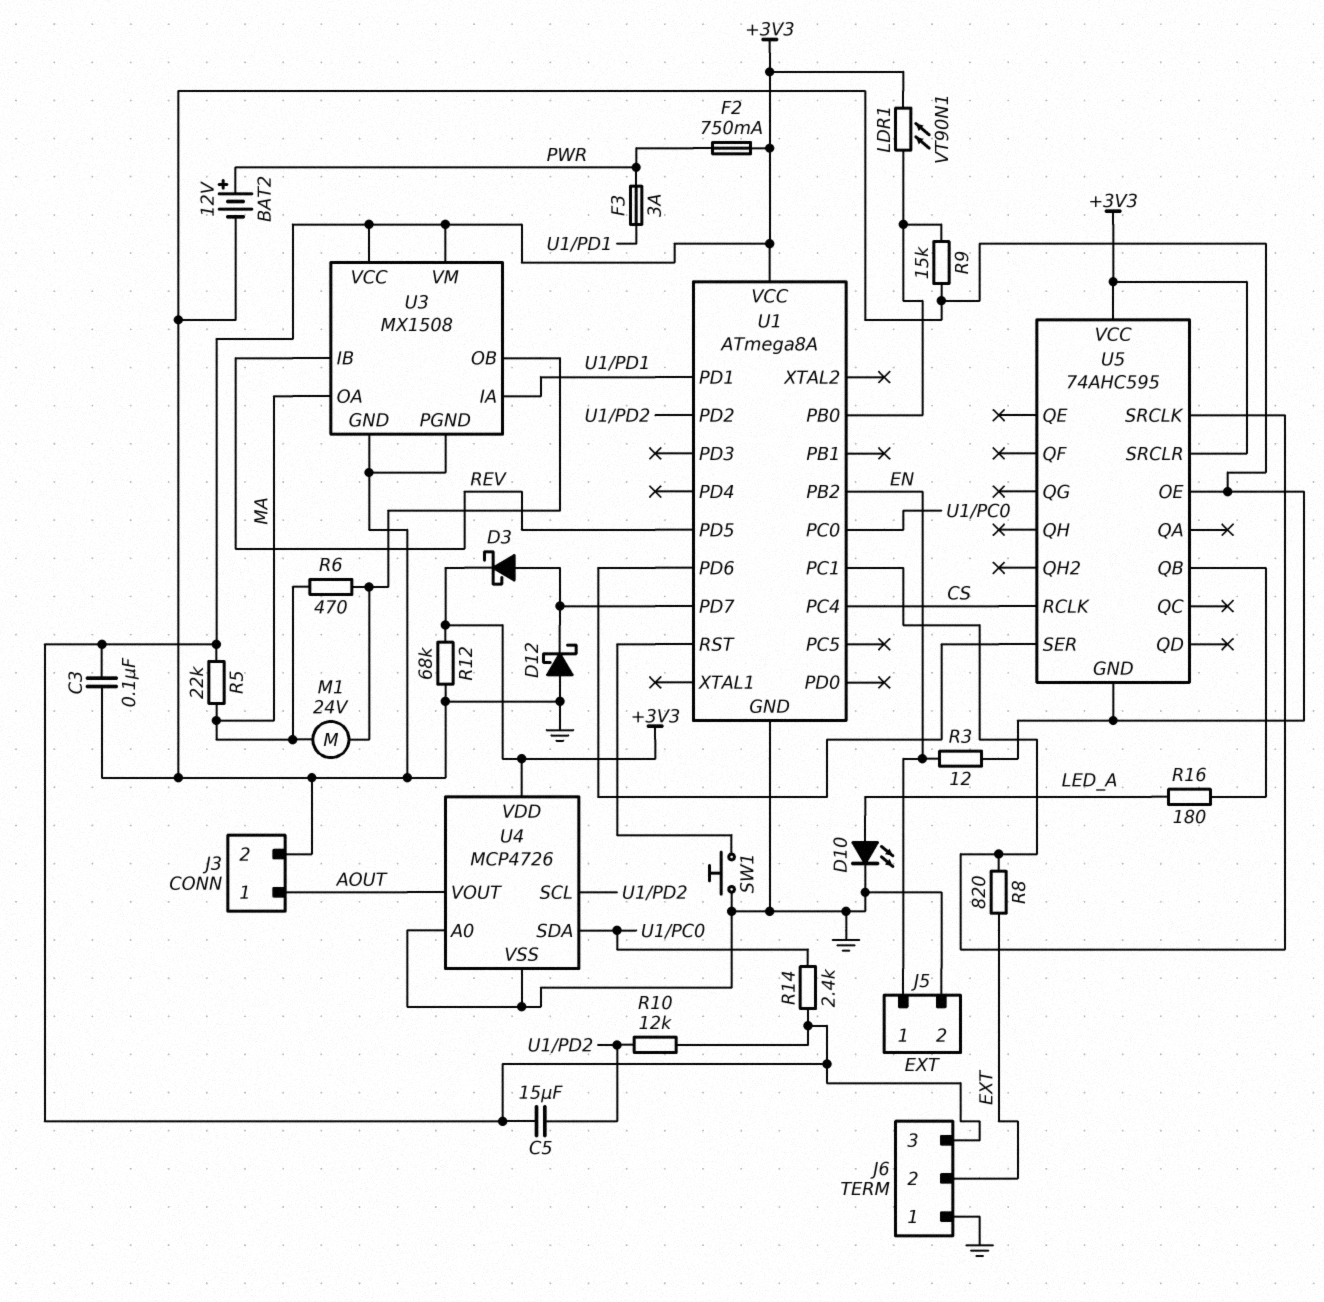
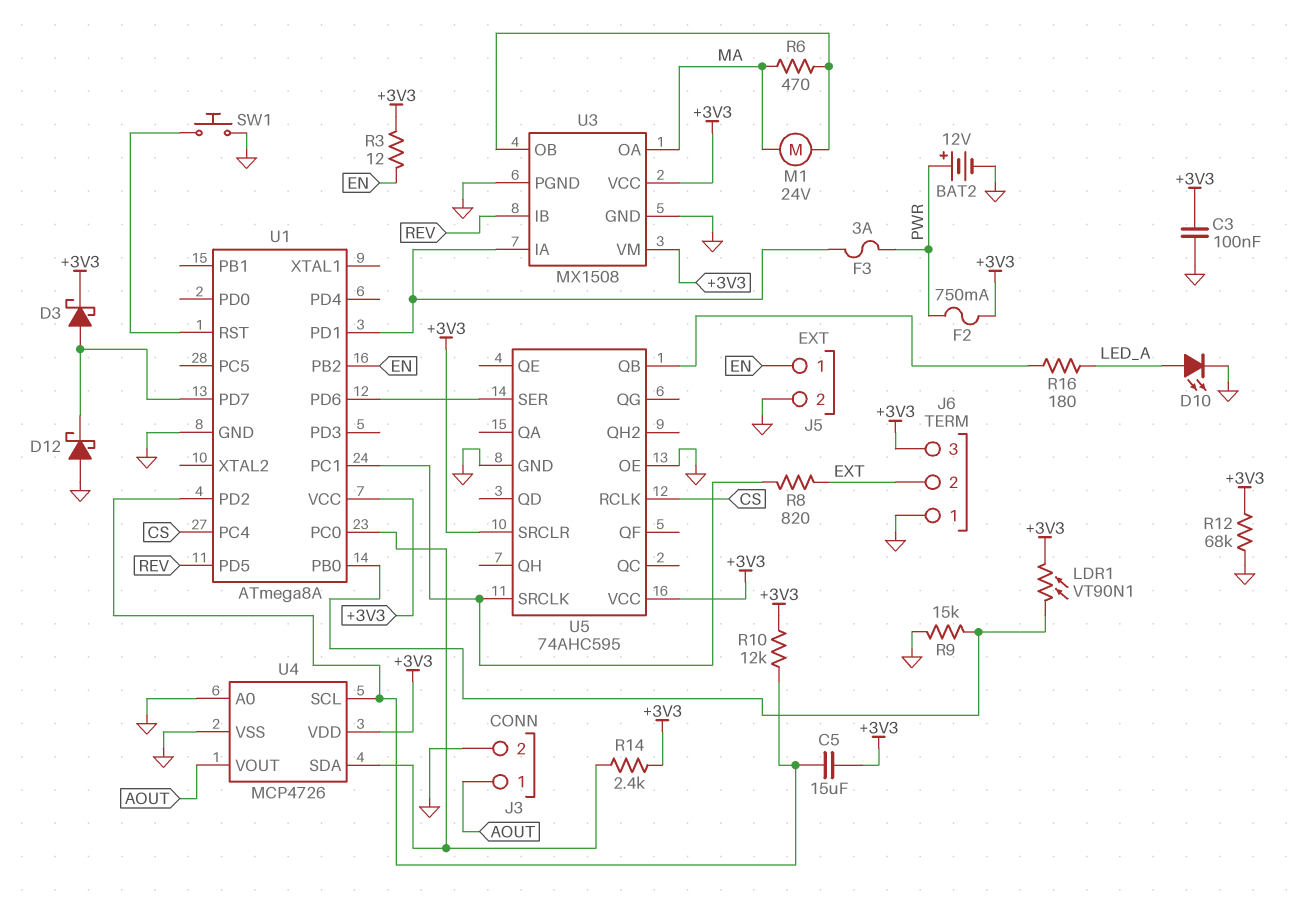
R3: 12 (EN, GND) -> 12 (+3V3, EN)
R5: 22k (+3V3, MA) -> none

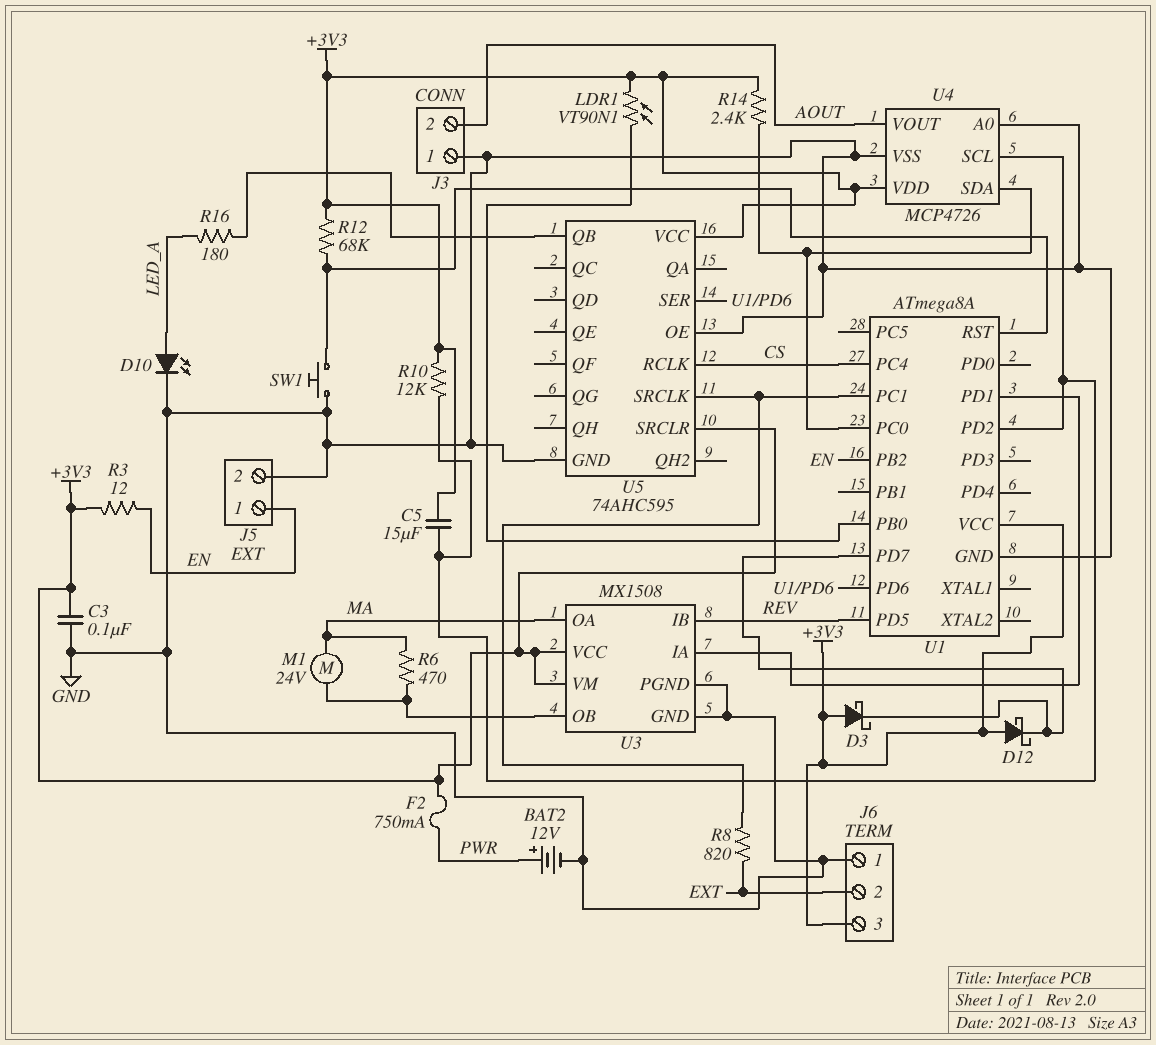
D3: schottky (A U1/PD7, K +3V3) -> schottky (A +3V3, K U1/PD7)
D12: schottky (A GND, K U1/PD7) -> schottky (A +3V3, K U1/PD7)
F3: 3A (PWR, U1/PD1) -> none
J3 pin 1: AOUT -> GND
J3 pin 2: GND -> AOUT
R9: 15k (GND, U1/PB0) -> none
R12: 68k (+3V3, GND) -> 68k (+3V3, U1/RST)

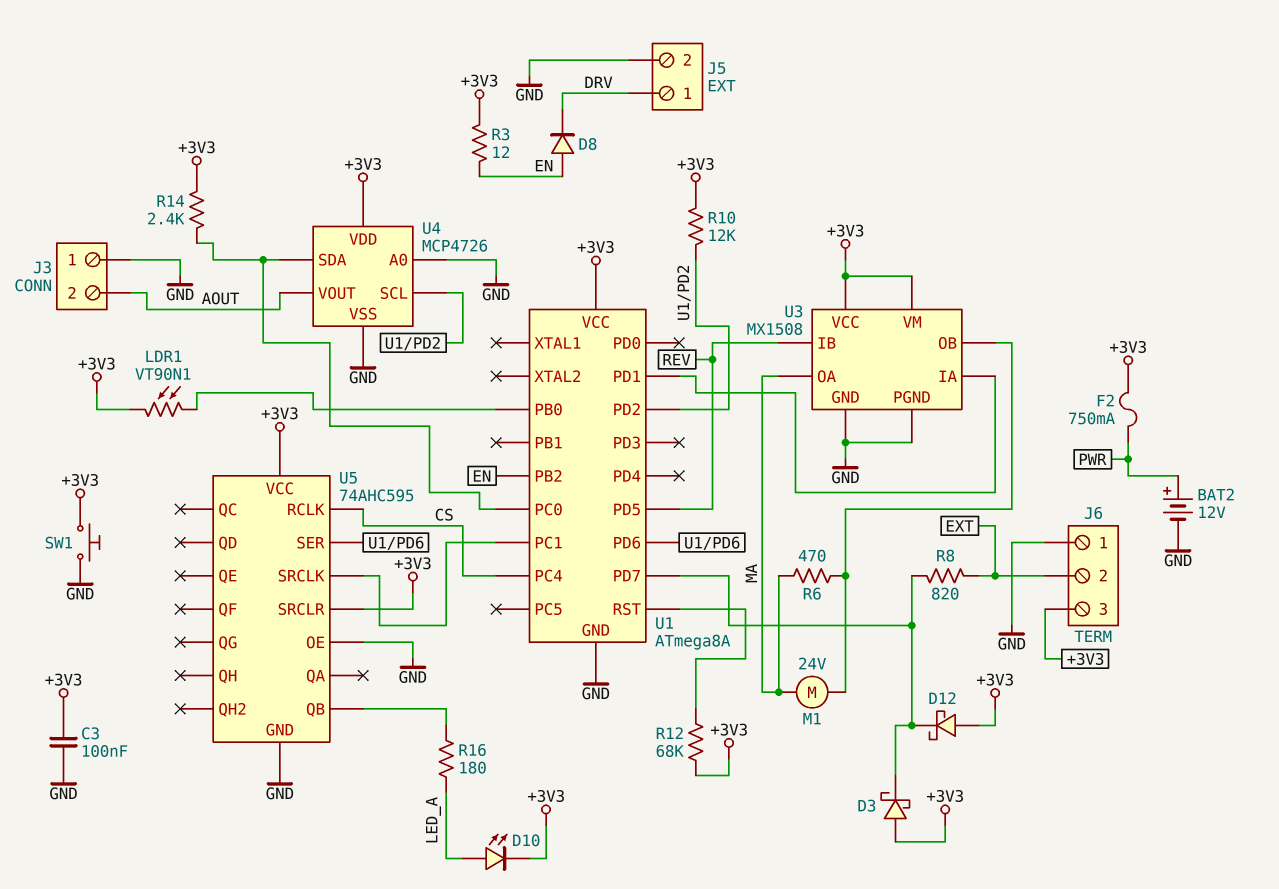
C5: 15uF (+3V3, U1/PD2) -> none
D8: none -> diode (A EN, K DRV)
D10: LED (A LED_A, K GND) -> LED (A LED_A, K +3V3)
J5 pin 1: EN -> DRV
R8: 820 (EXT, U1/PC1) -> 820 (EXT, U1/PD7)
SW1: button (GND, U1/RST) -> button (+3V3, GND)

